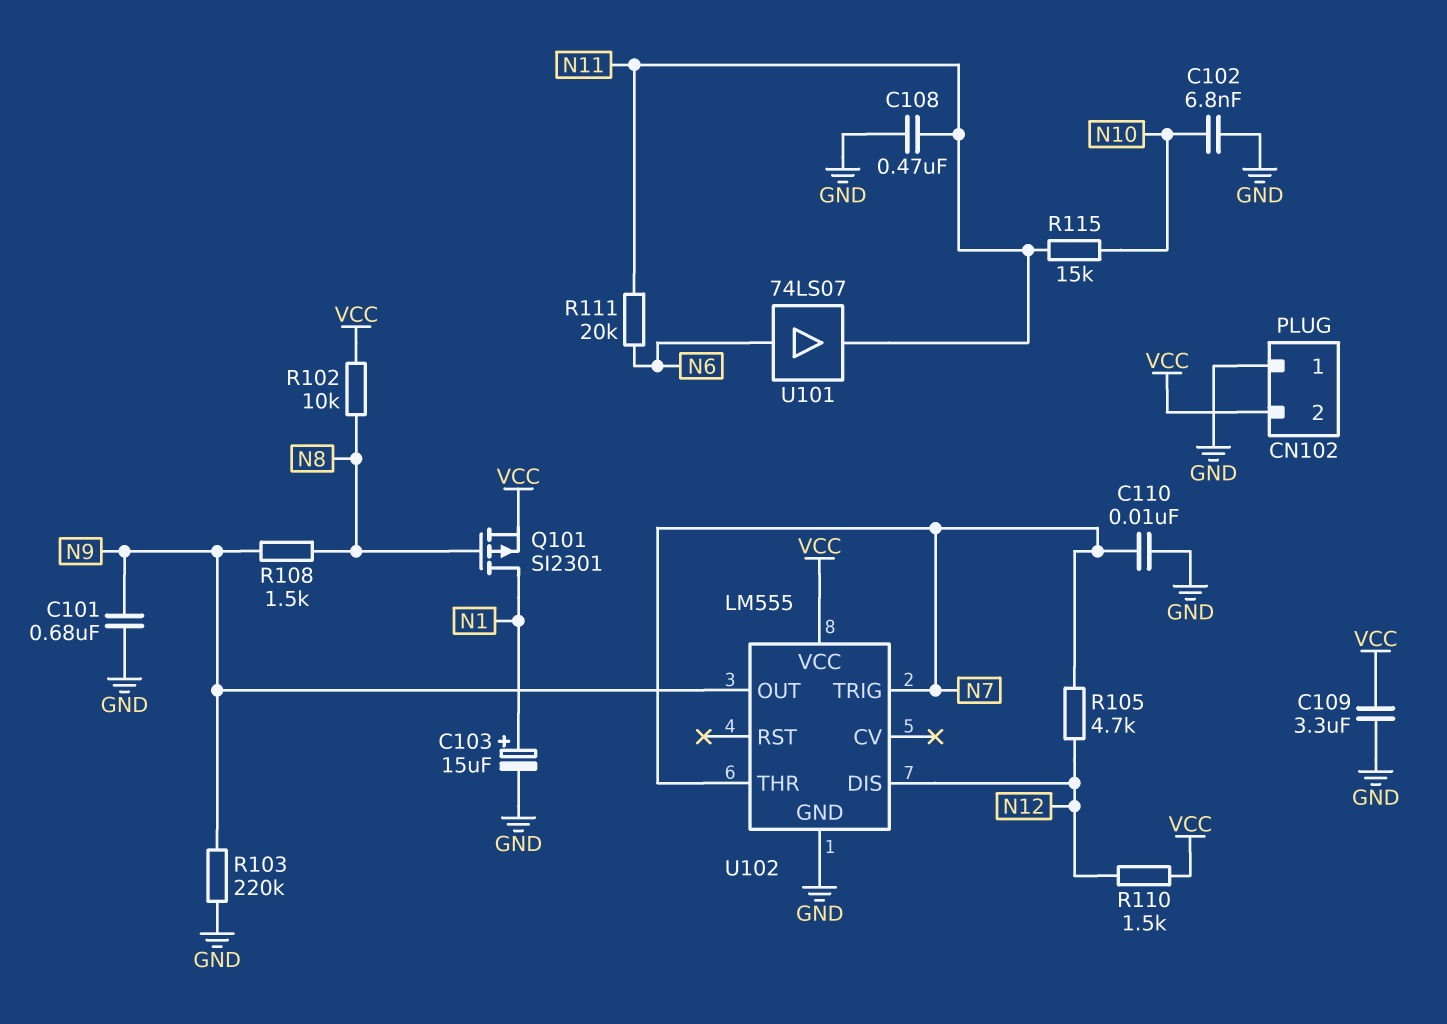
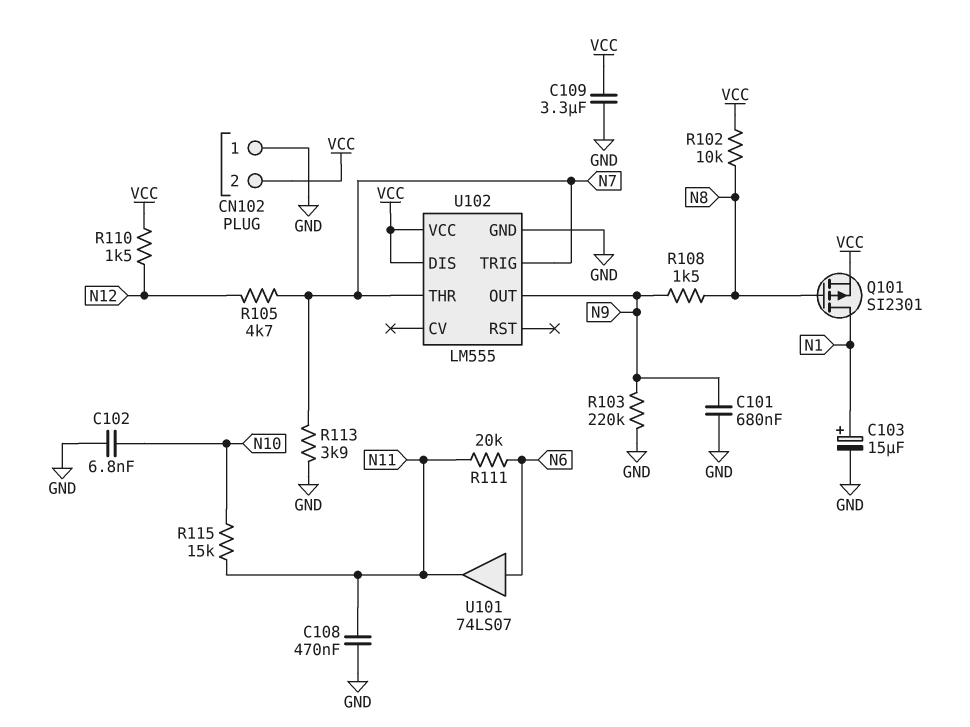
C110: 10nF (GND, N7) -> none
R113: none -> 3.9k (GND, N7)
U102 pin DIS: N12 -> VCC

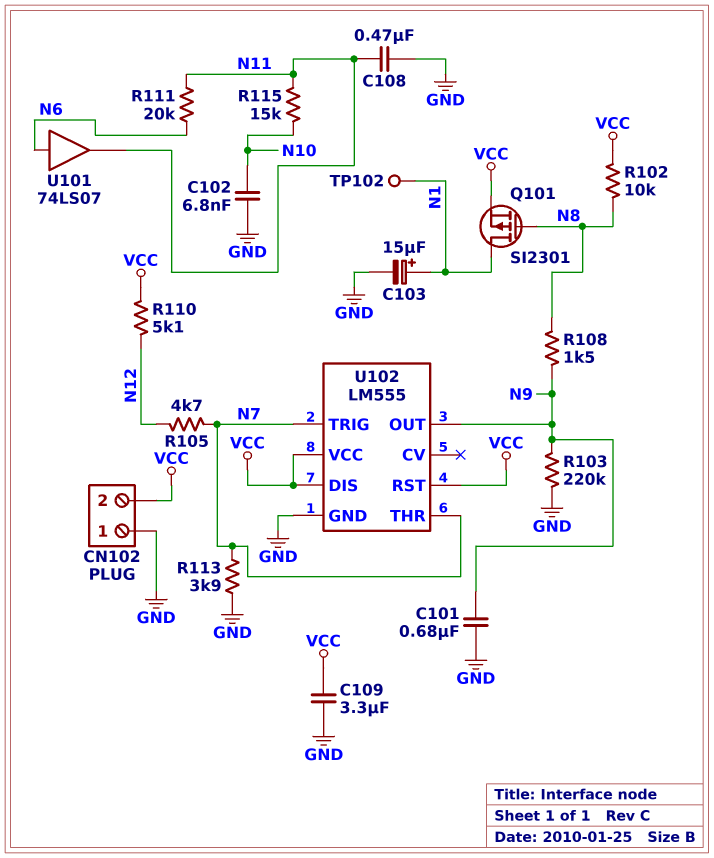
R110: 1.5k (N12, VCC) -> 5.1k (N12, VCC)
TP102: none -> test point (N1)
U102 pin RST: none -> VCC

